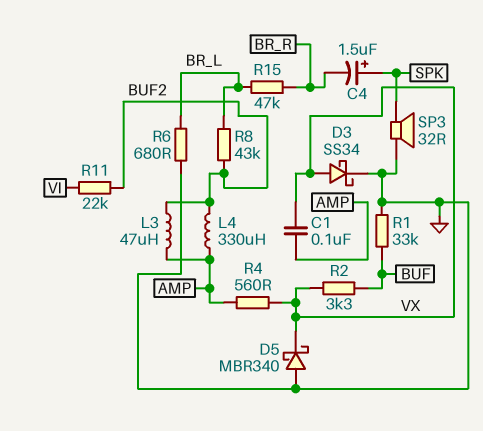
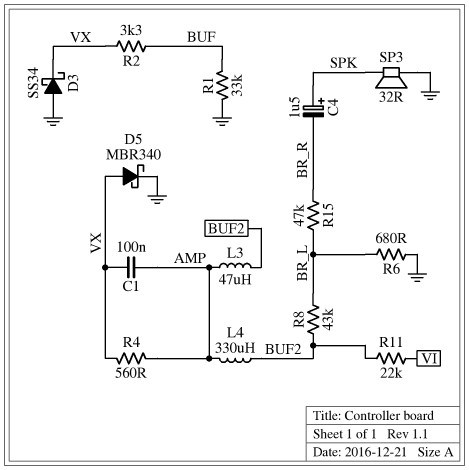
D3: schottky SS34 (A VX, K GND) -> schottky SS34 (A GND, K VX)
D5: schottky MBR340 (A GND, K VX) -> schottky MBR340 (A VX, K GND)

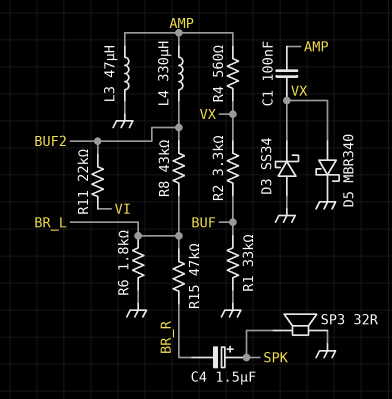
L3: 47uH (AMP, BUF2) -> 47uH (AMP, GND)
R6: 680 (BR_L, GND) -> 1.8k (BR_L, GND)

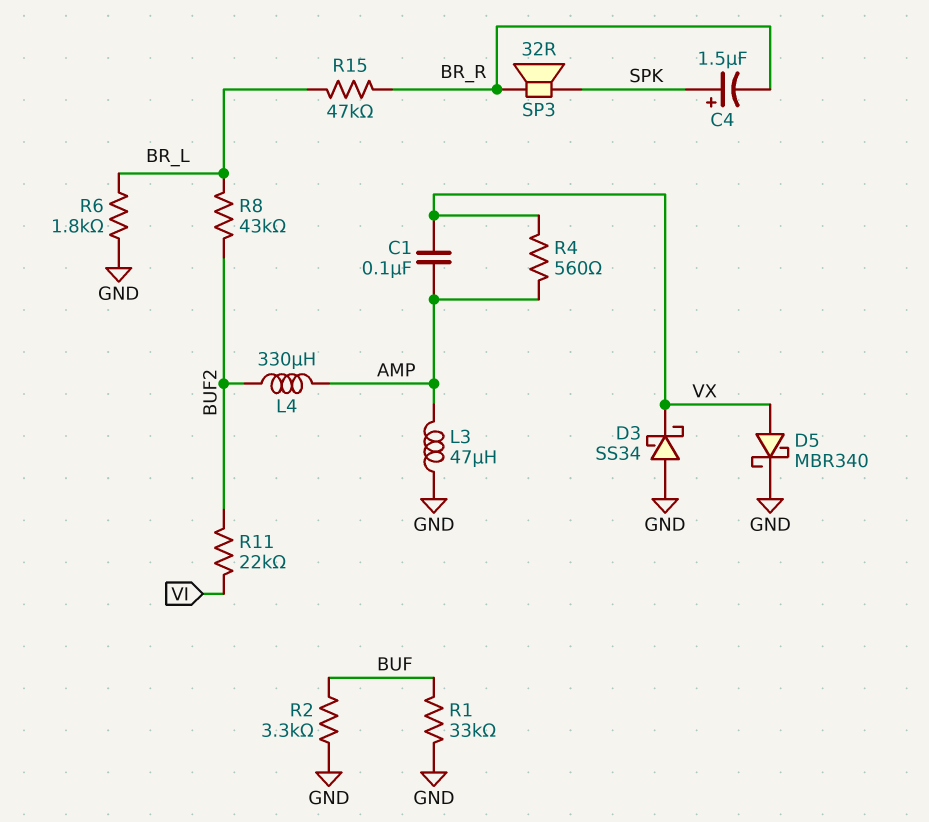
R2: 3.3k (BUF, VX) -> 3.3k (BUF, GND)
SP3: speaker 32R (GND, SPK) -> speaker 32R (BR_R, SPK)

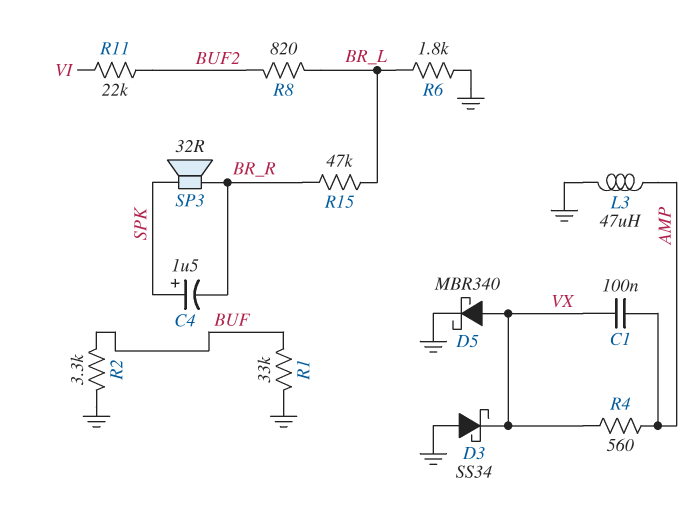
L4: 330uH (AMP, BUF2) -> none
R8: 43k (BR_L, BUF2) -> 820 (BR_L, BUF2)

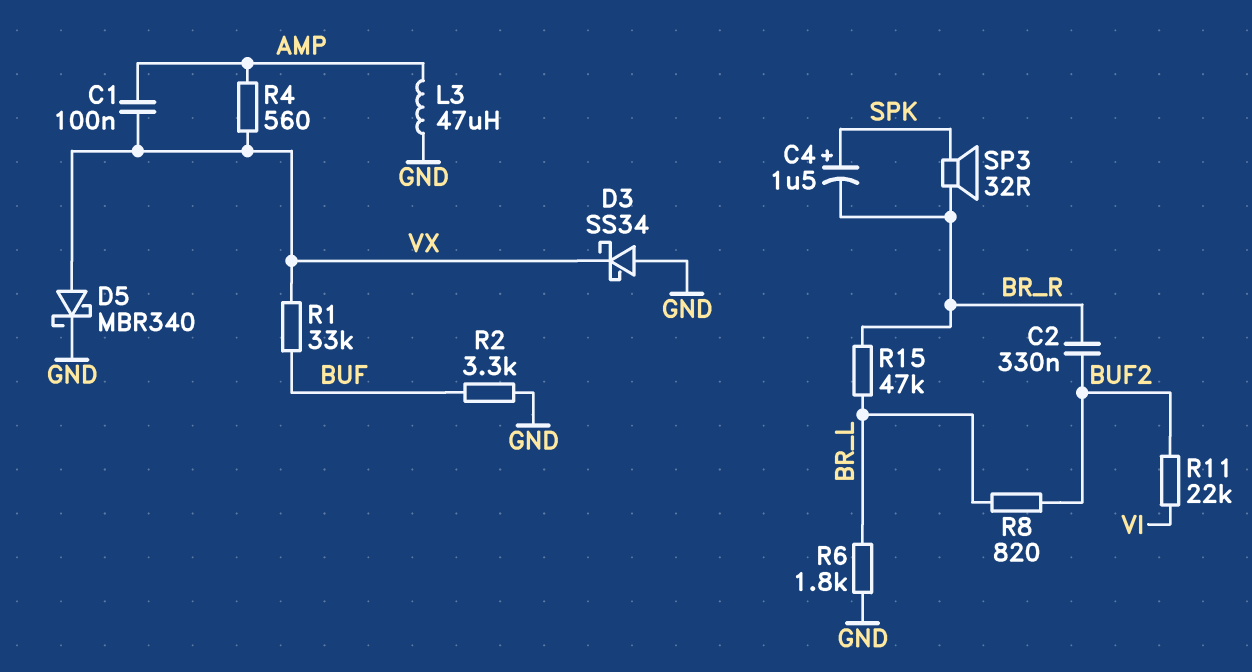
C2: none -> 330nF (BR_R, BUF2)
R1: 33k (BUF, GND) -> 33k (BUF, VX)

